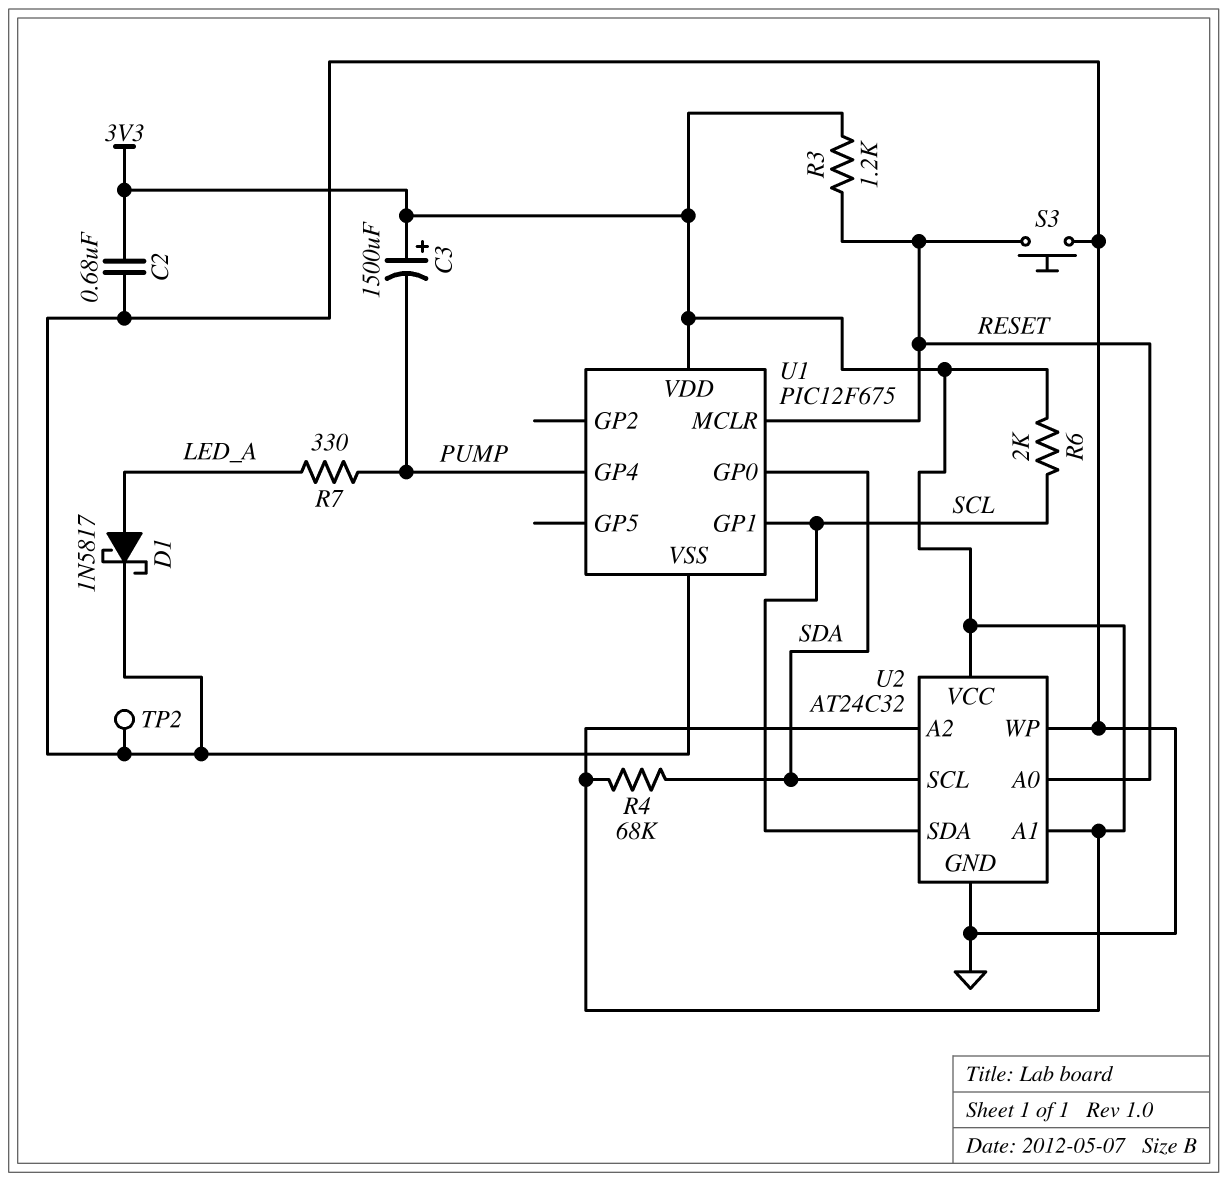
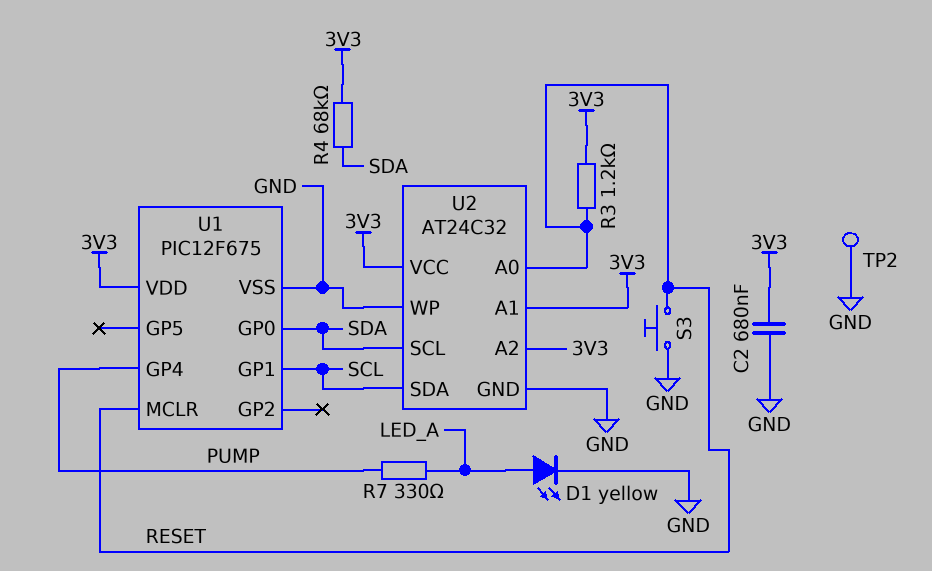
C3: 1500uF (plus 3V3, minus PUMP) -> none
D1: schottky 1N5817 (A LED_A, K GND) -> LED yellow (A LED_A, K GND)
R6: 2k (3V3, SCL) -> none

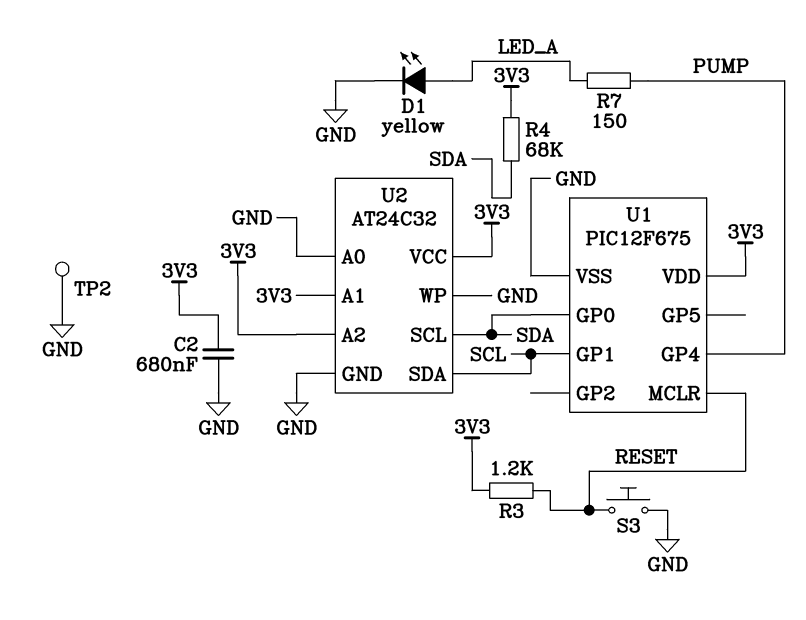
R7: 330 (LED_A, PUMP) -> 150 (LED_A, PUMP)
U2 pin A0: RESET -> GND

